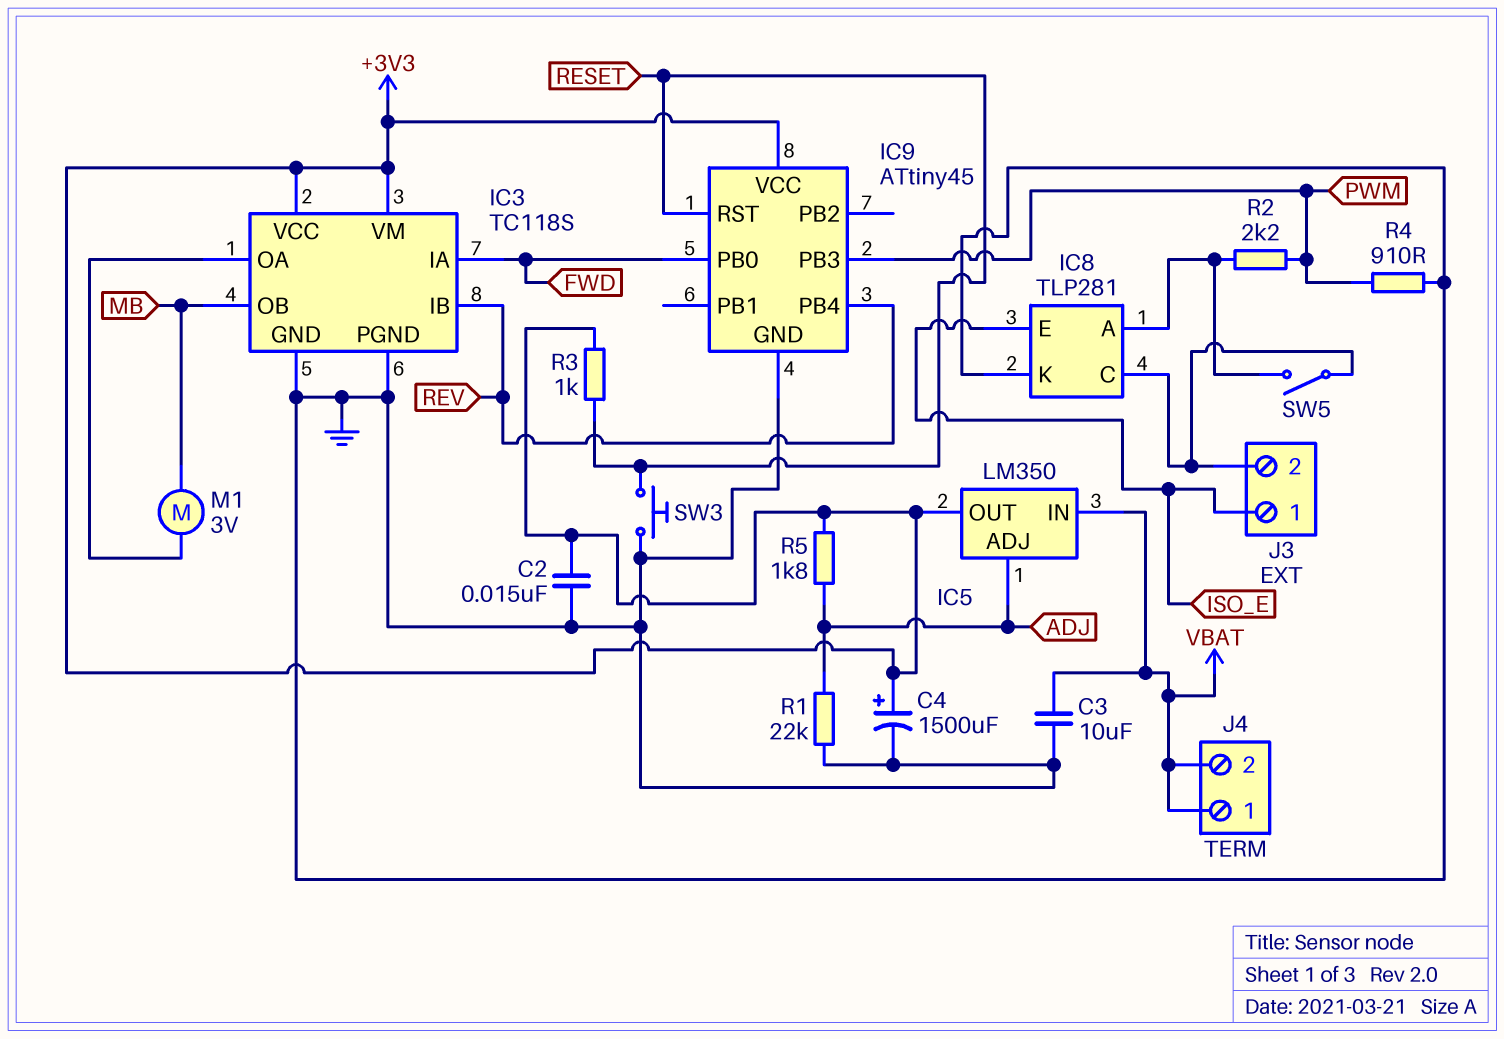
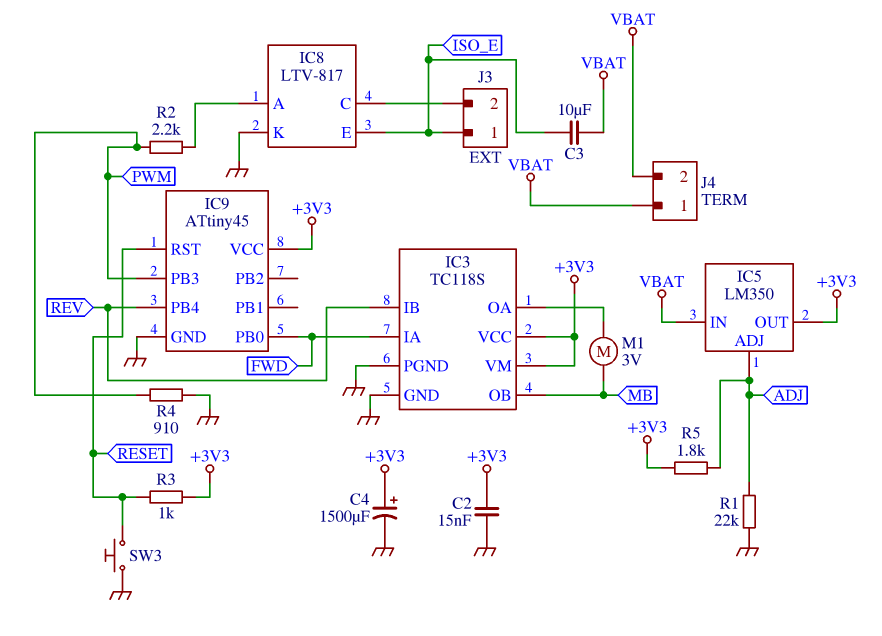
C3: 10uF (GND, VBAT) -> 10uF (ISO_E, VBAT)
IC8: TLP281 -> LTV-817
SW5: switch (IC8/A, IC8/C) -> none

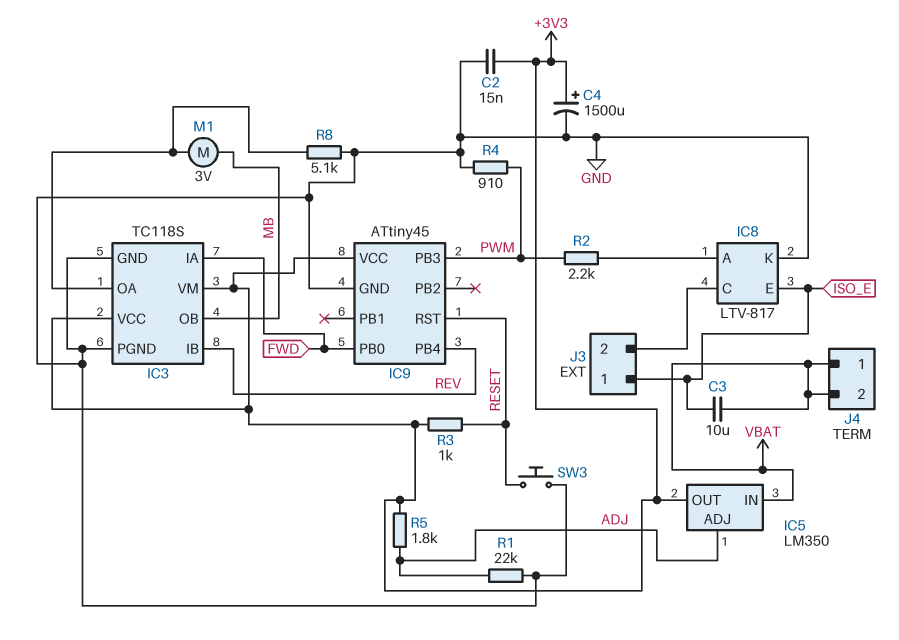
R8: none -> 5.1k (GND, IC3/OA)

